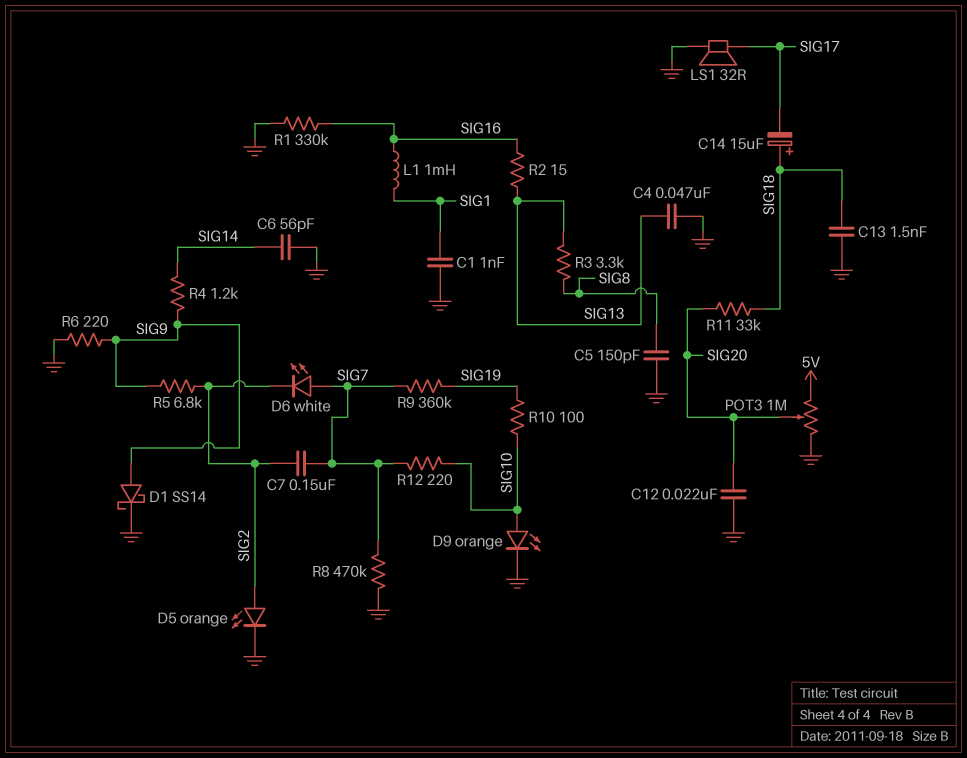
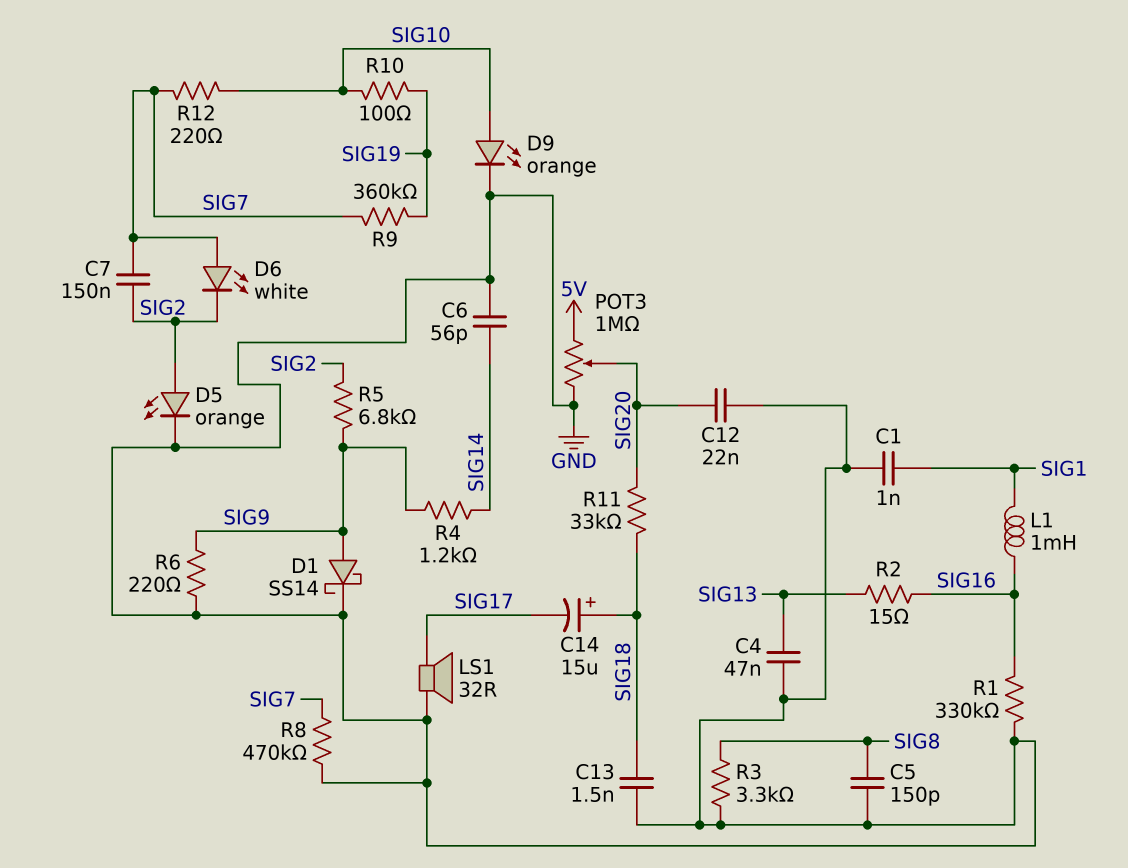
R3: 3.3k (SIG8, SIG13) -> 3.3k (GND, SIG8)

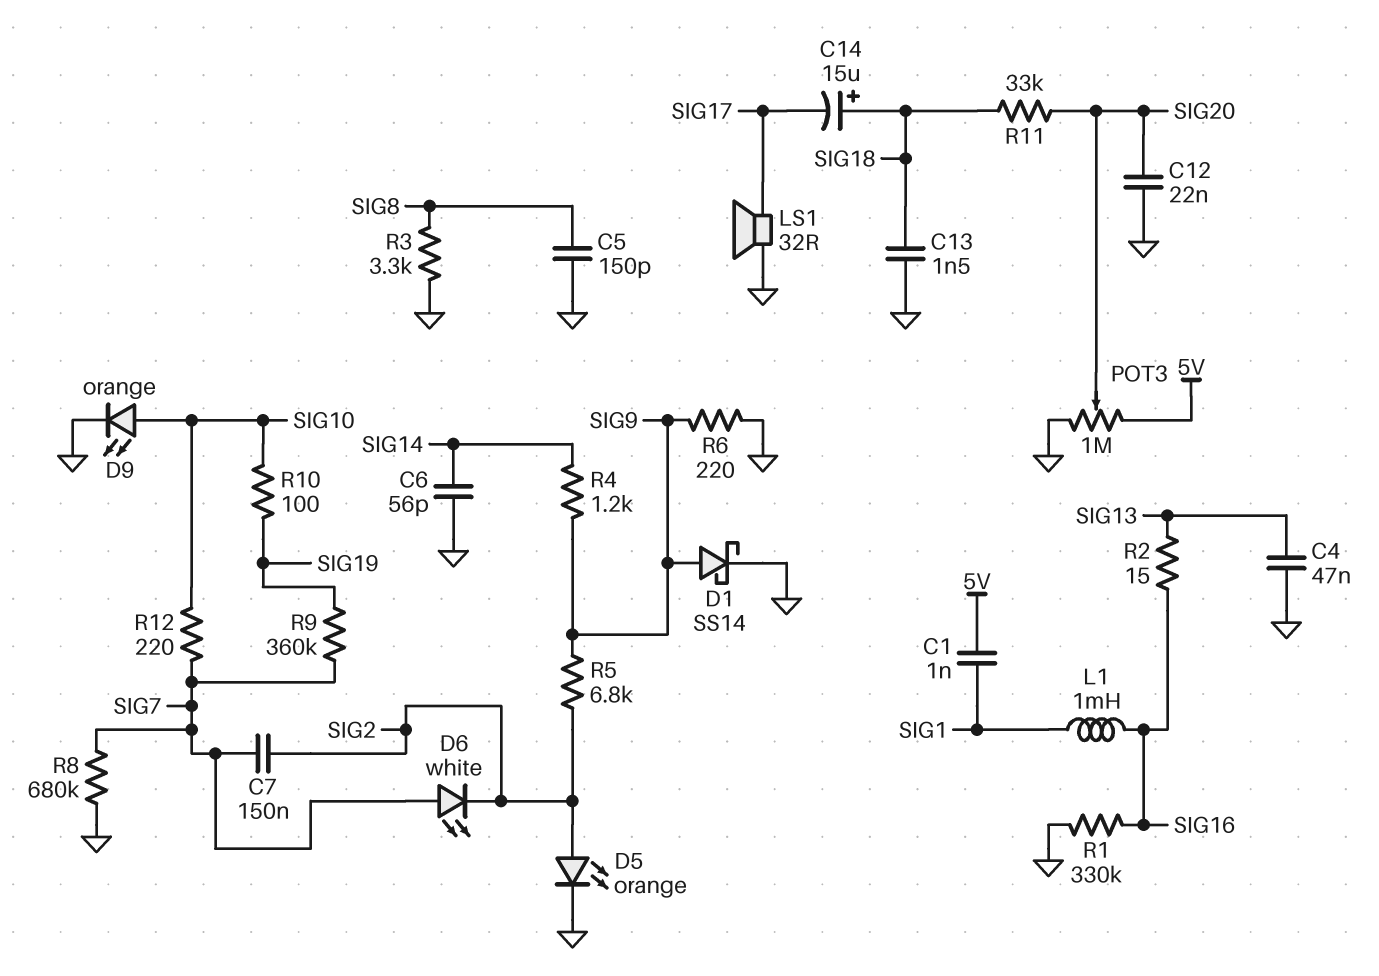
C1: 1nF (GND, SIG1) -> 1nF (5V, SIG1)
R8: 470k (GND, SIG7) -> 680k (GND, SIG7)

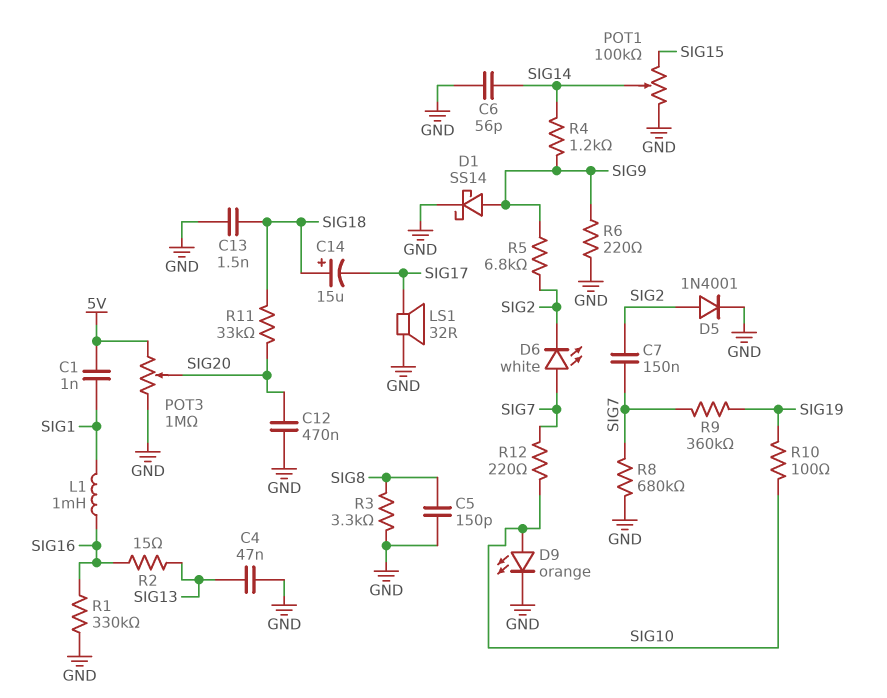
C12: 22nF (GND, SIG20) -> 470nF (GND, SIG20)
D5: LED orange (A SIG2, K GND) -> diode 1N4001 (A SIG2, K GND)
POT1: none -> 100k (GND, SIG15, wiper SIG14)

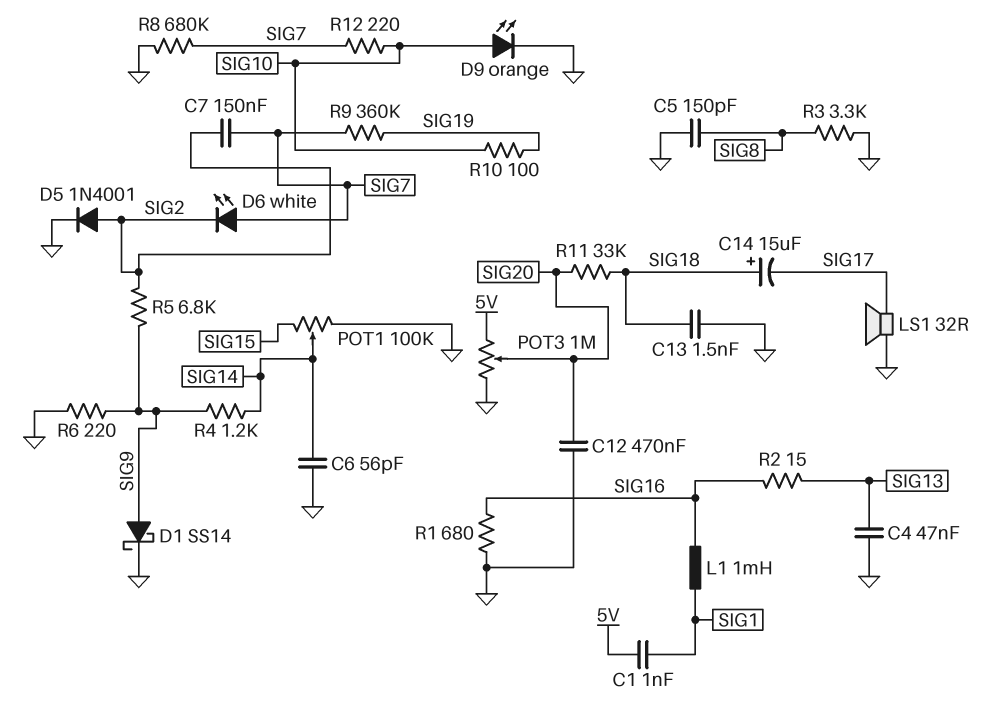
R1: 330k (GND, SIG16) -> 680 (GND, SIG16)

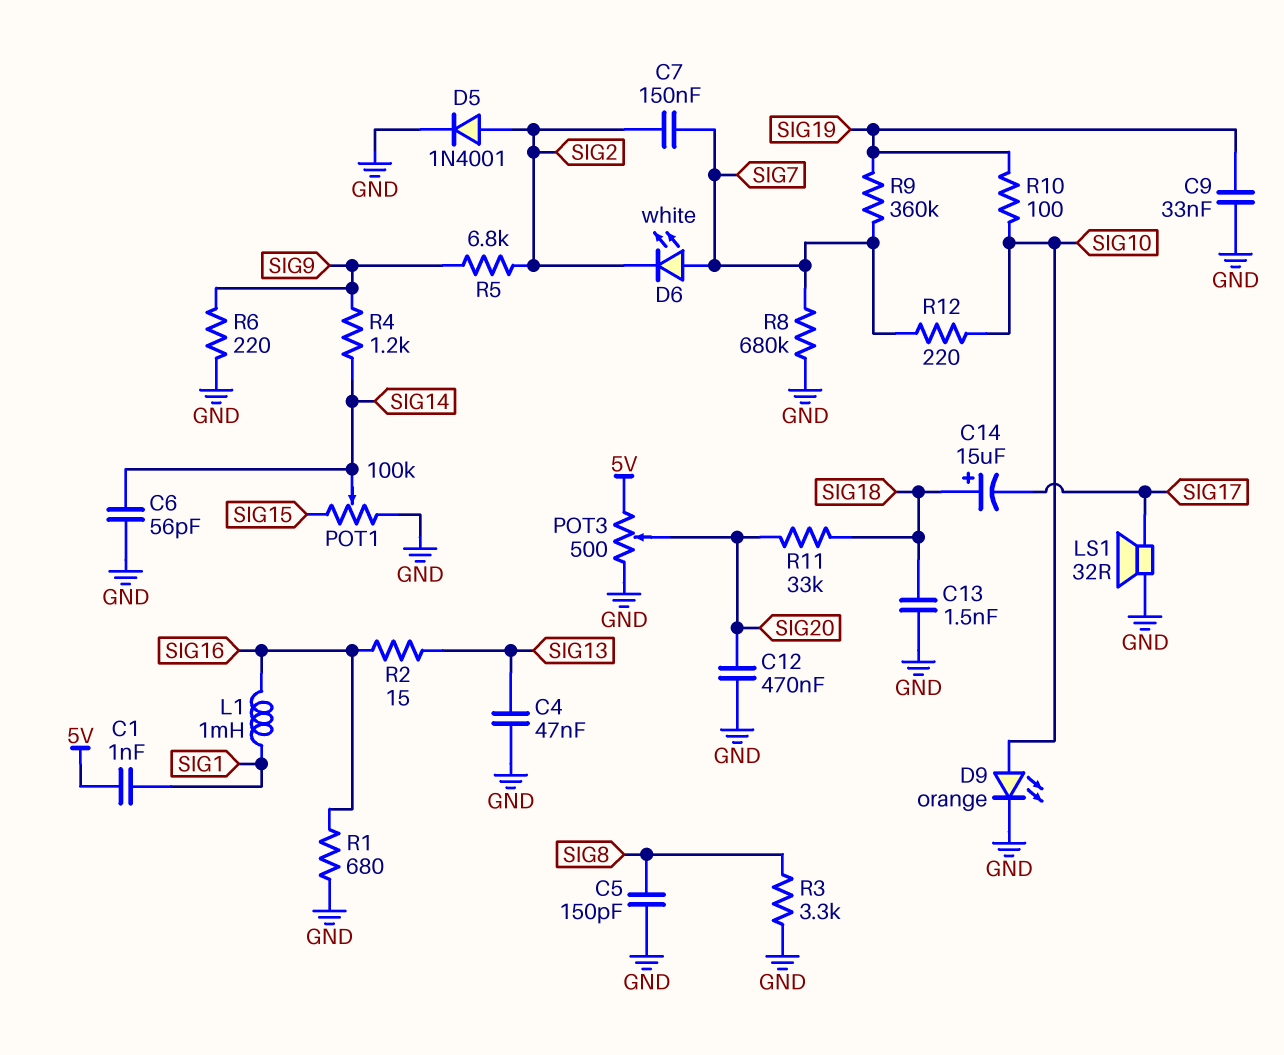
C9: none -> 33nF (GND, SIG19)
D1: schottky SS14 (A SIG9, K GND) -> none
POT3: 1M (5V, GND, wiper SIG20) -> 500 (5V, GND, wiper SIG20)

